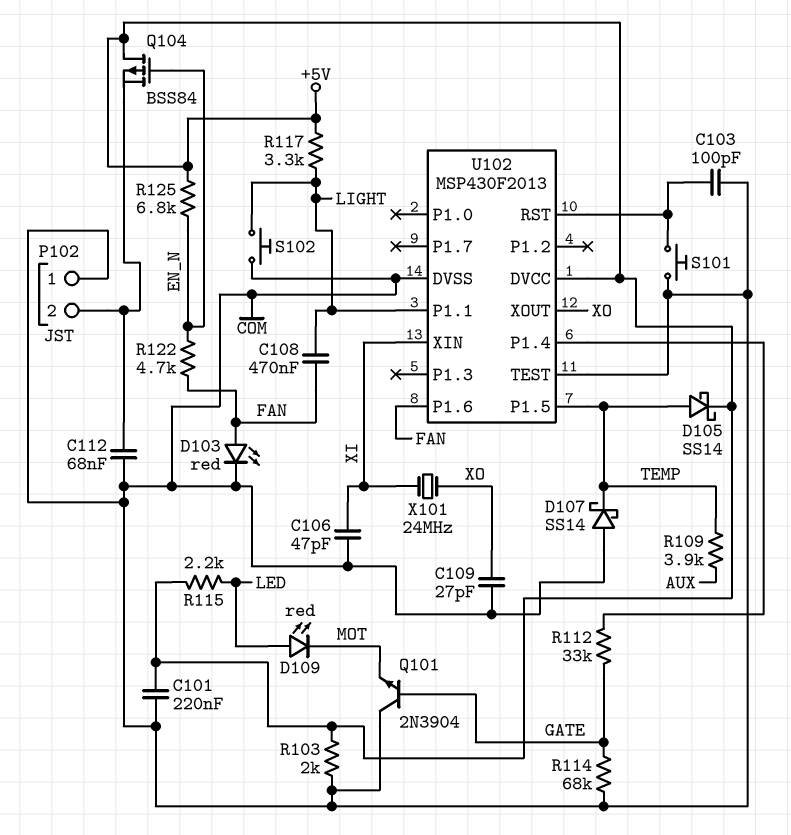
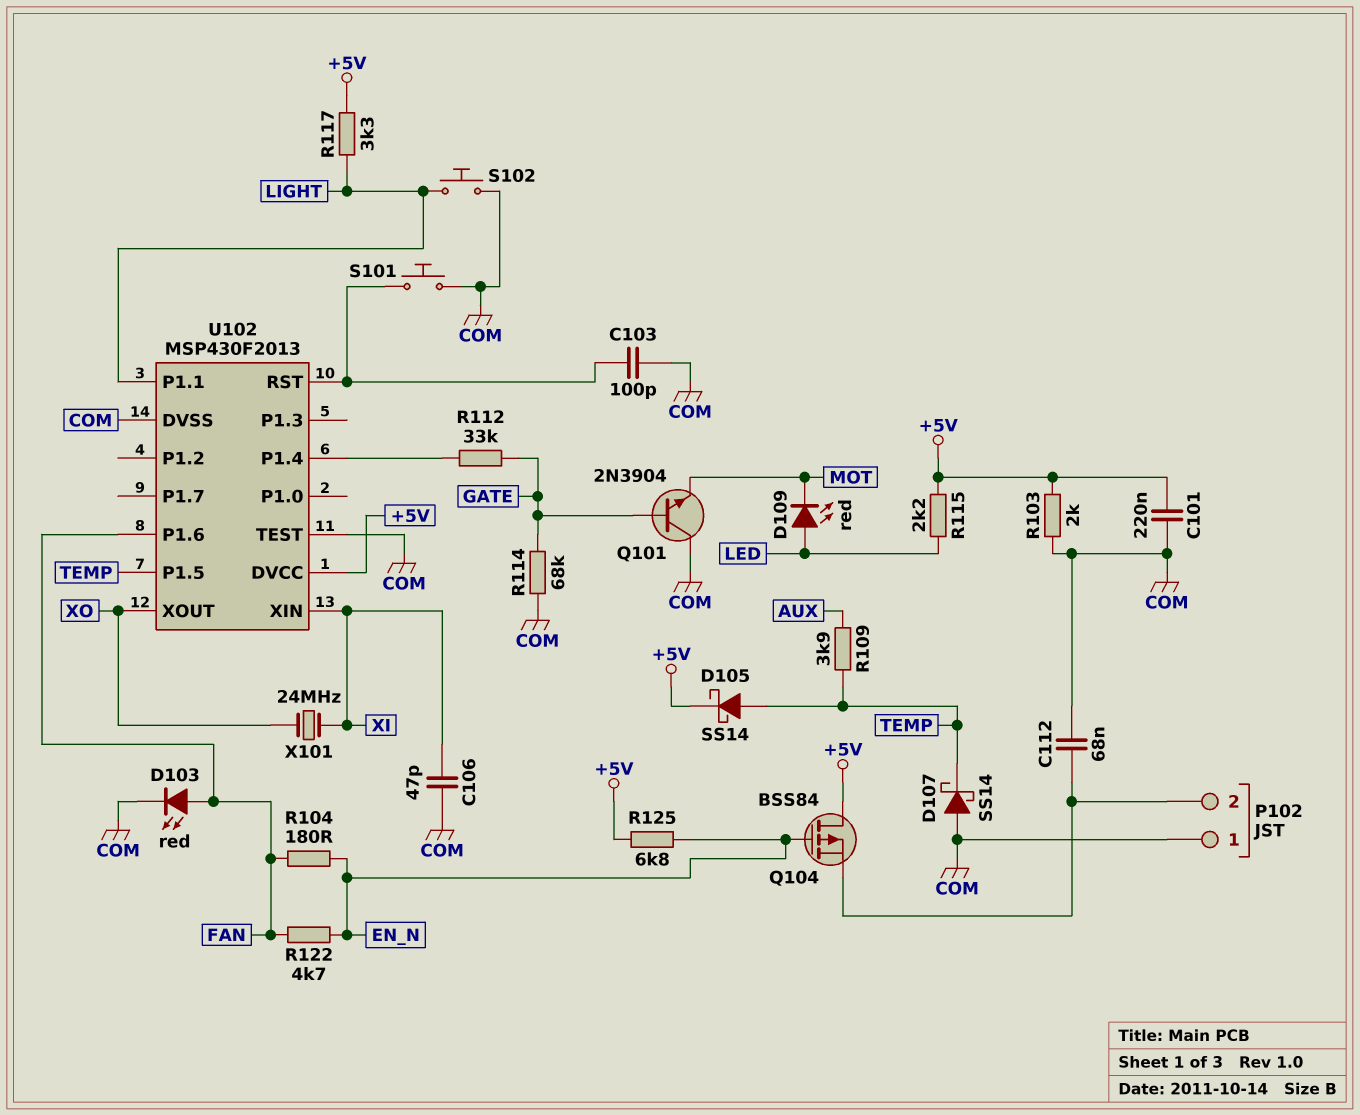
C108: 470nF (FAN, LIGHT) -> none
C109: 27pF (COM, XO) -> none
R104: none -> 180 (EN_N, FAN)

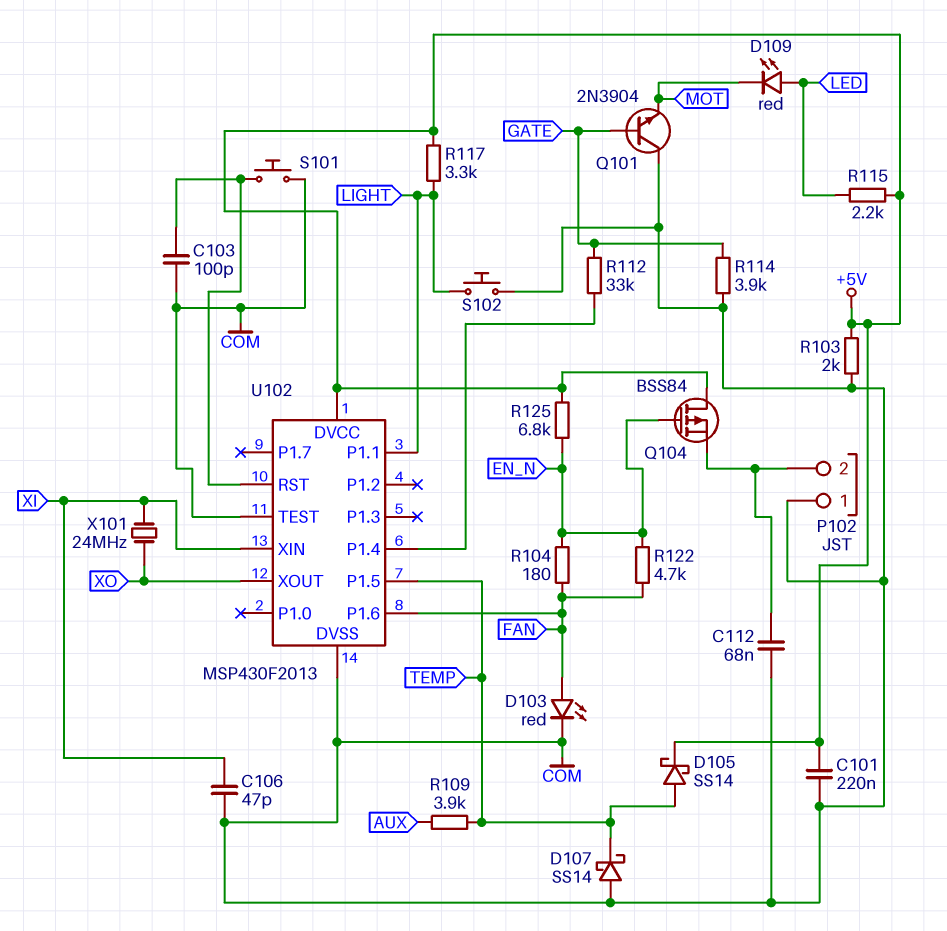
R114: 68k (COM, GATE) -> 3.9k (COM, GATE)

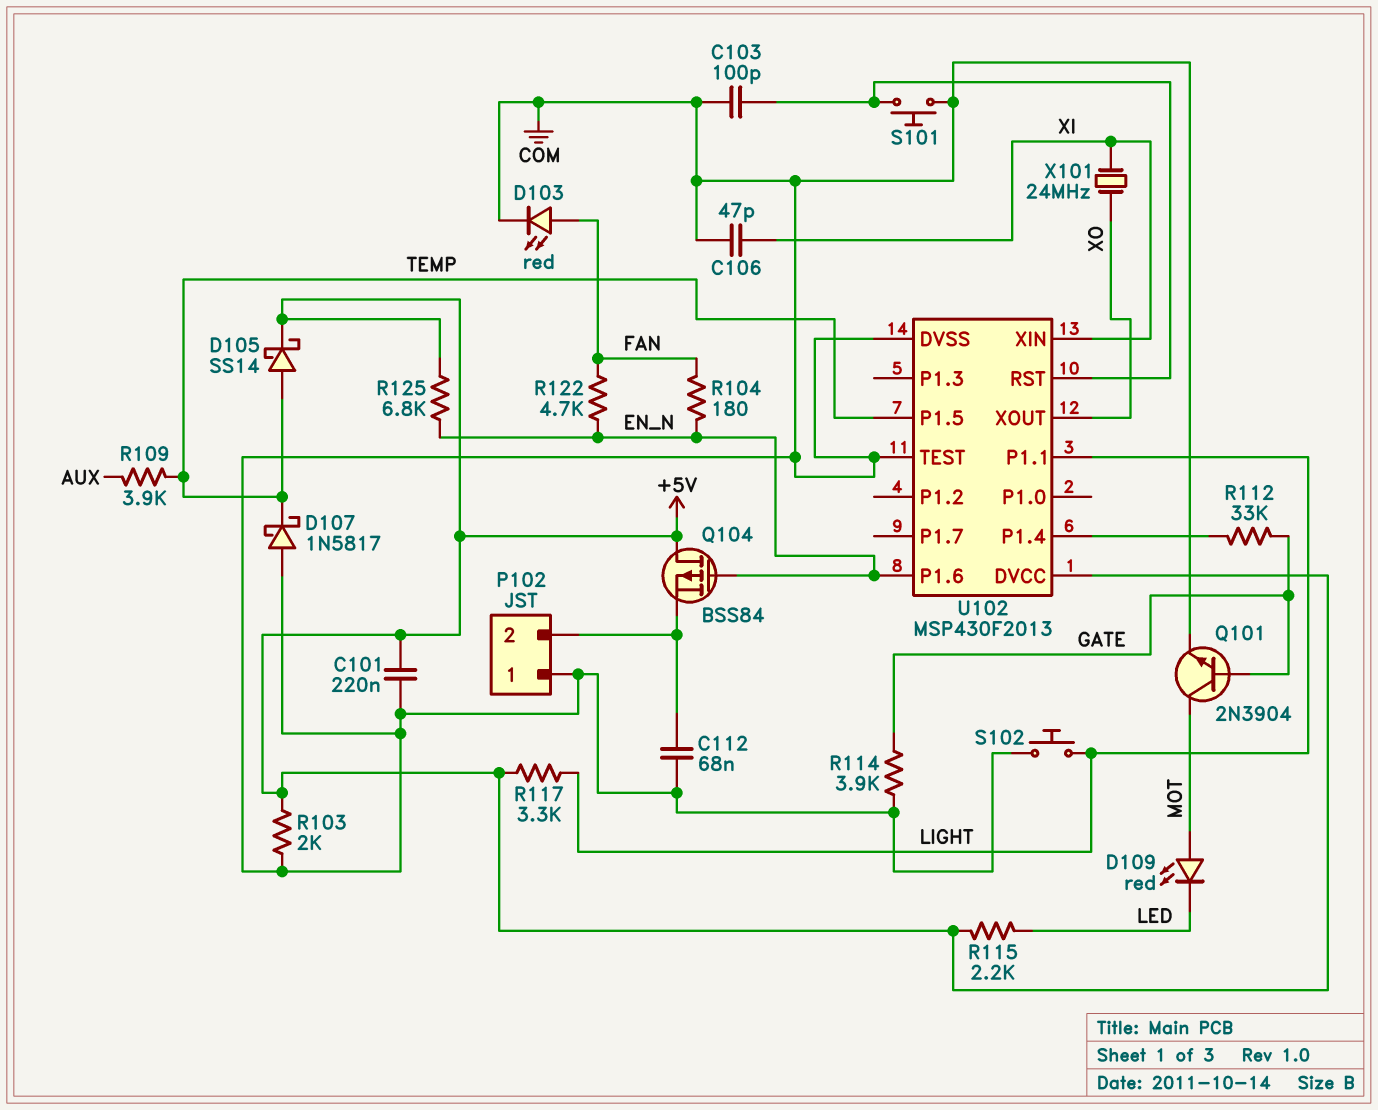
D107: schottky SS14 (A COM, K TEMP) -> schottky 1N5817 (A COM, K TEMP)
D109: LED red (A LED, K MOT) -> LED red (A MOT, K LED)
Q101: NPN 2N3904 (B GATE, C COM, E MOT) -> NPN 2N3904 (B GATE, C MOT, E COM)
U102 pin P1.6: FAN -> EN_N

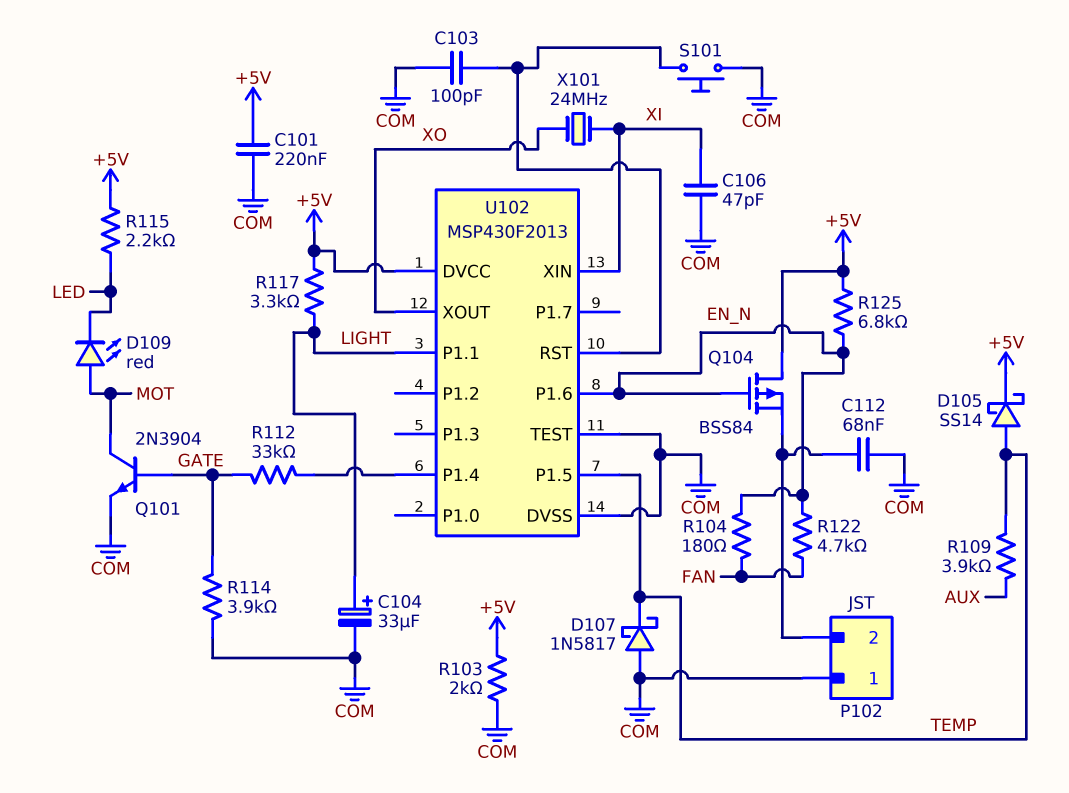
C104: none -> 33uF (plus LIGHT, minus COM)
D103: LED red (A FAN, K COM) -> none
S102: button (COM, LIGHT) -> none

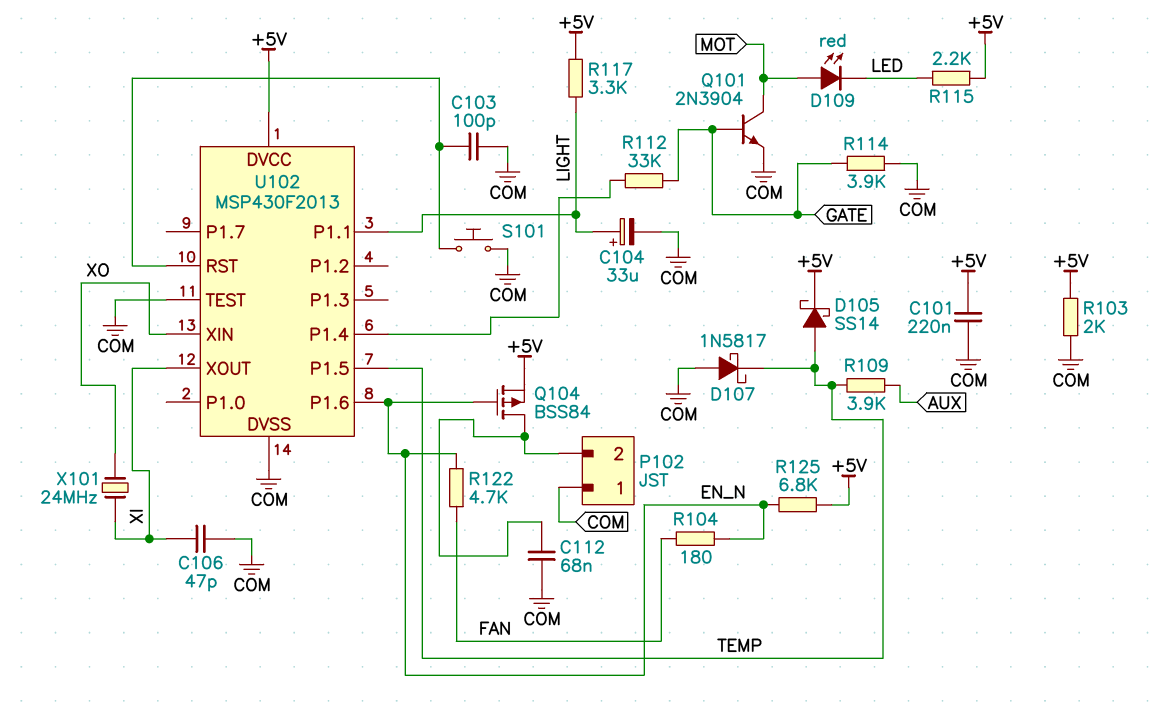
Q104: PMOS BSS84 (G EN_N, D +5V, S P102/2) -> PMOS BSS84 (G EN_N, D P102/2, S +5V)
U102 pin XIN: XI -> XO
U102 pin XOUT: XO -> XI

